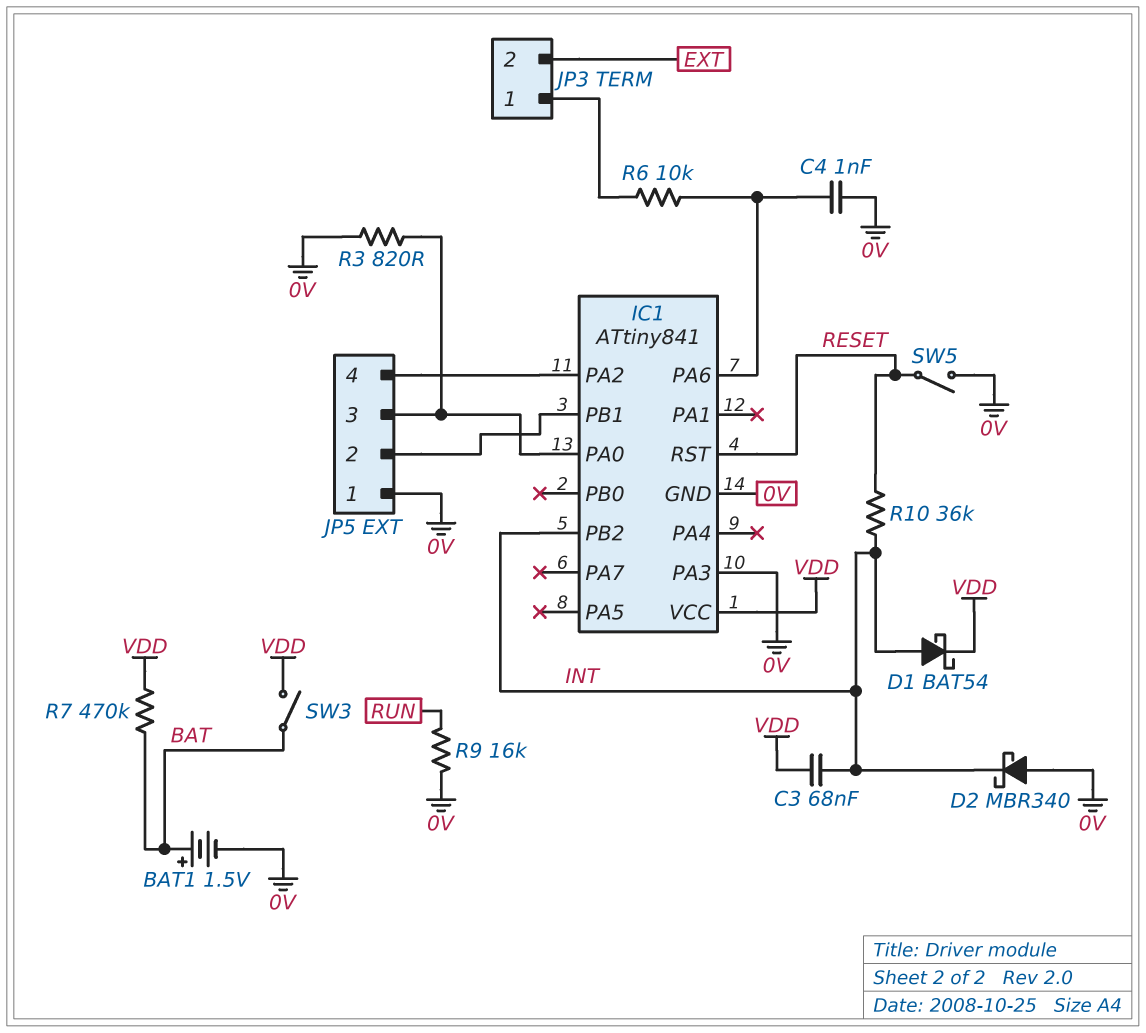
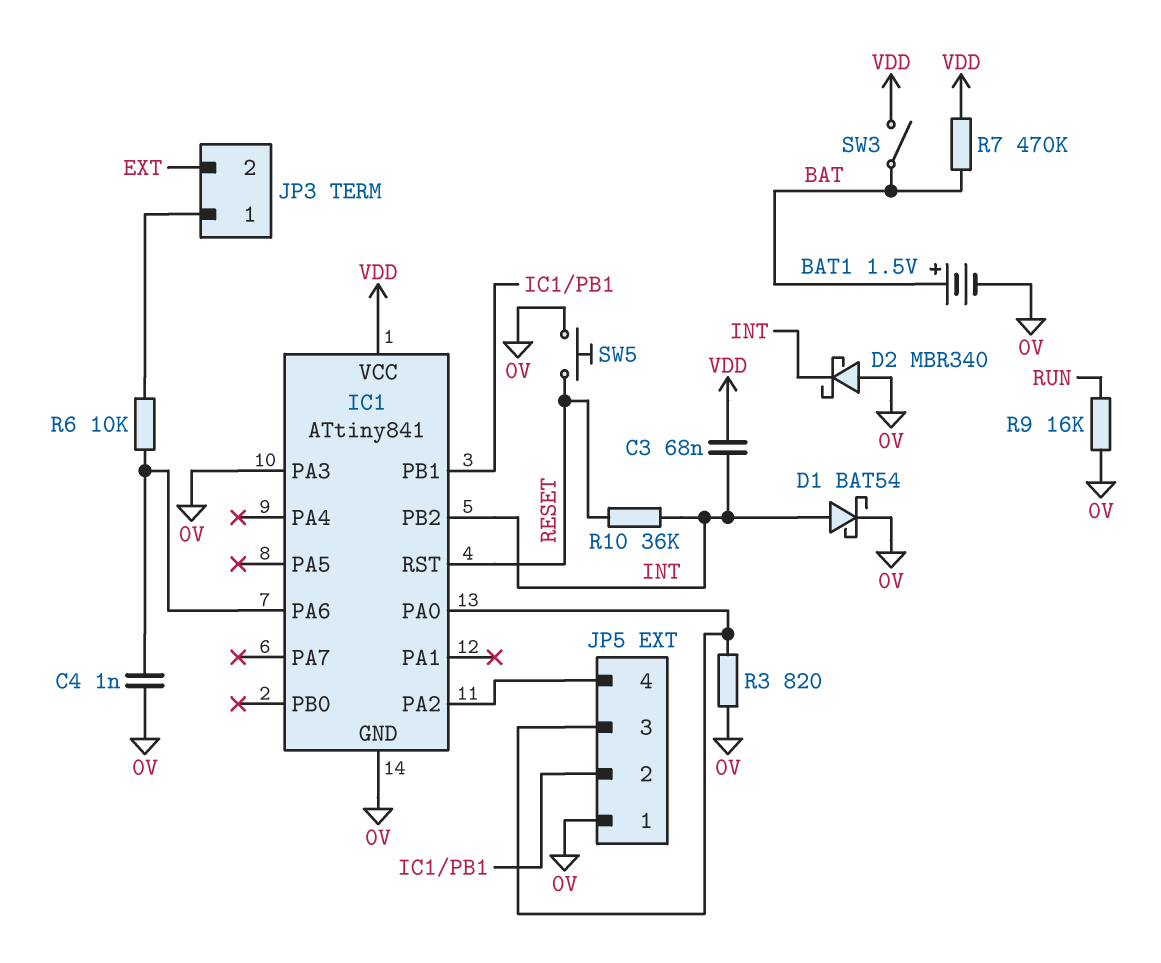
D1: schottky BAT54 (A INT, K VDD) -> schottky BAT54 (A INT, K 0V)
SW5: switch (0V, RESET) -> button (0V, RESET)

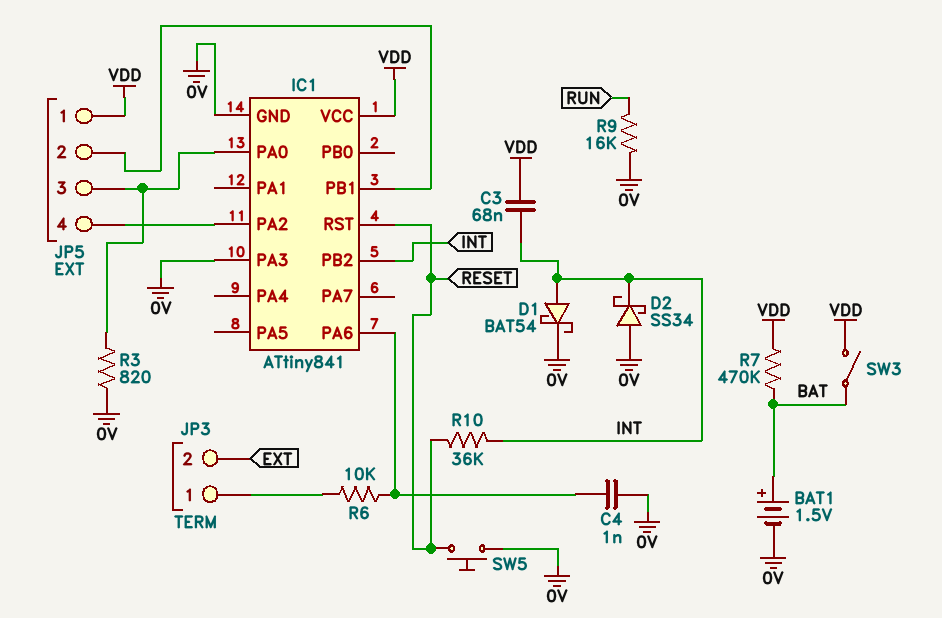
D2: schottky MBR340 (A 0V, K INT) -> schottky SS34 (A 0V, K INT)
JP5 pin 1: 0V -> VDD

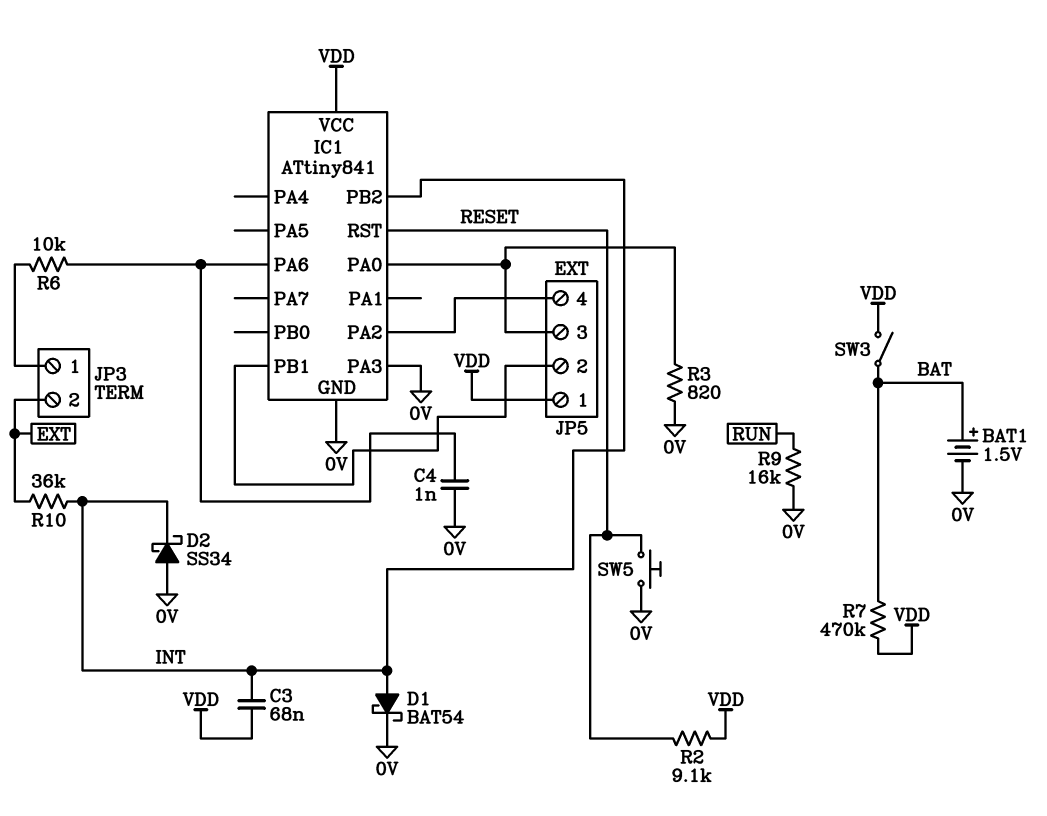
R2: none -> 9.1k (RESET, VDD)
R10: 36k (INT, RESET) -> 36k (EXT, INT)

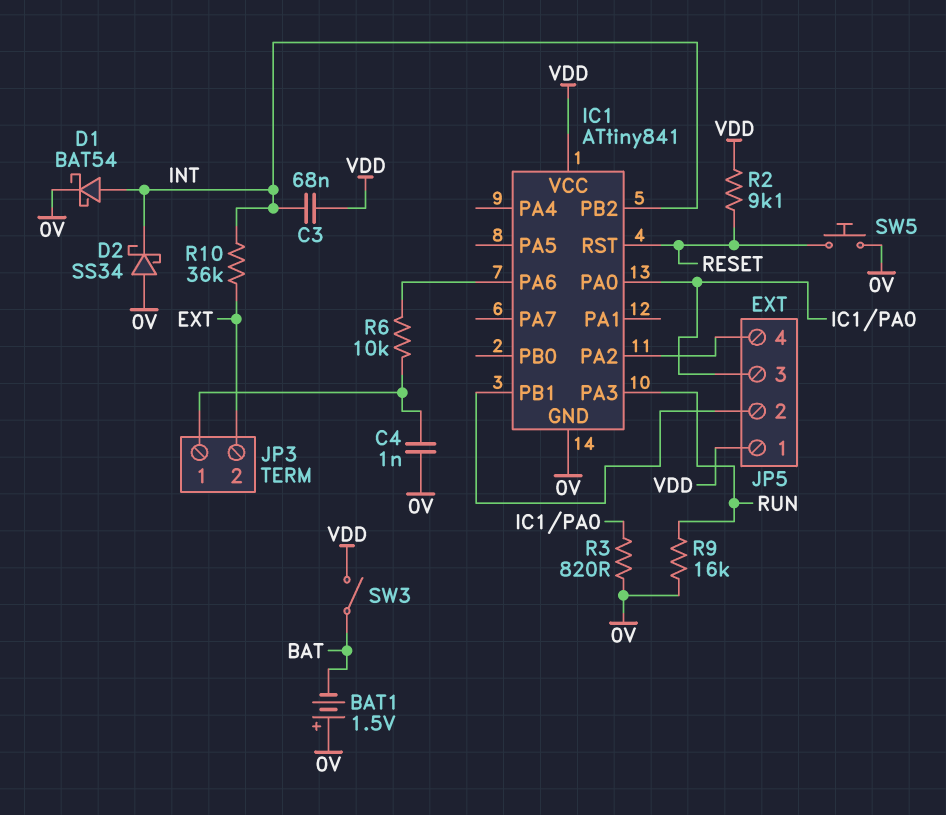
BAT1: 1.5V (plus BAT, minus 0V) -> 1.5V (plus 0V, minus BAT)
C4: 1nF (0V, IC1/PA6) -> 1nF (0V, JP3/1)
IC1 pin PA3: 0V -> RUN
R7: 470k (BAT, VDD) -> none

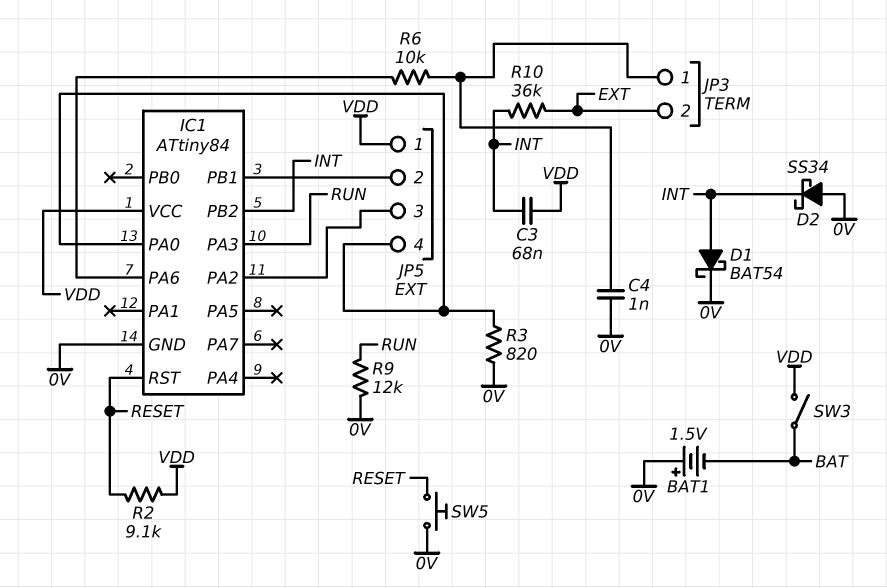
IC1: ATtiny841 -> ATtiny84
JP5 pin 3: IC1/PA0 -> IC1/PA2
JP5 pin 4: IC1/PA2 -> IC1/PA0
R9: 16k (0V, RUN) -> 12k (0V, RUN)

